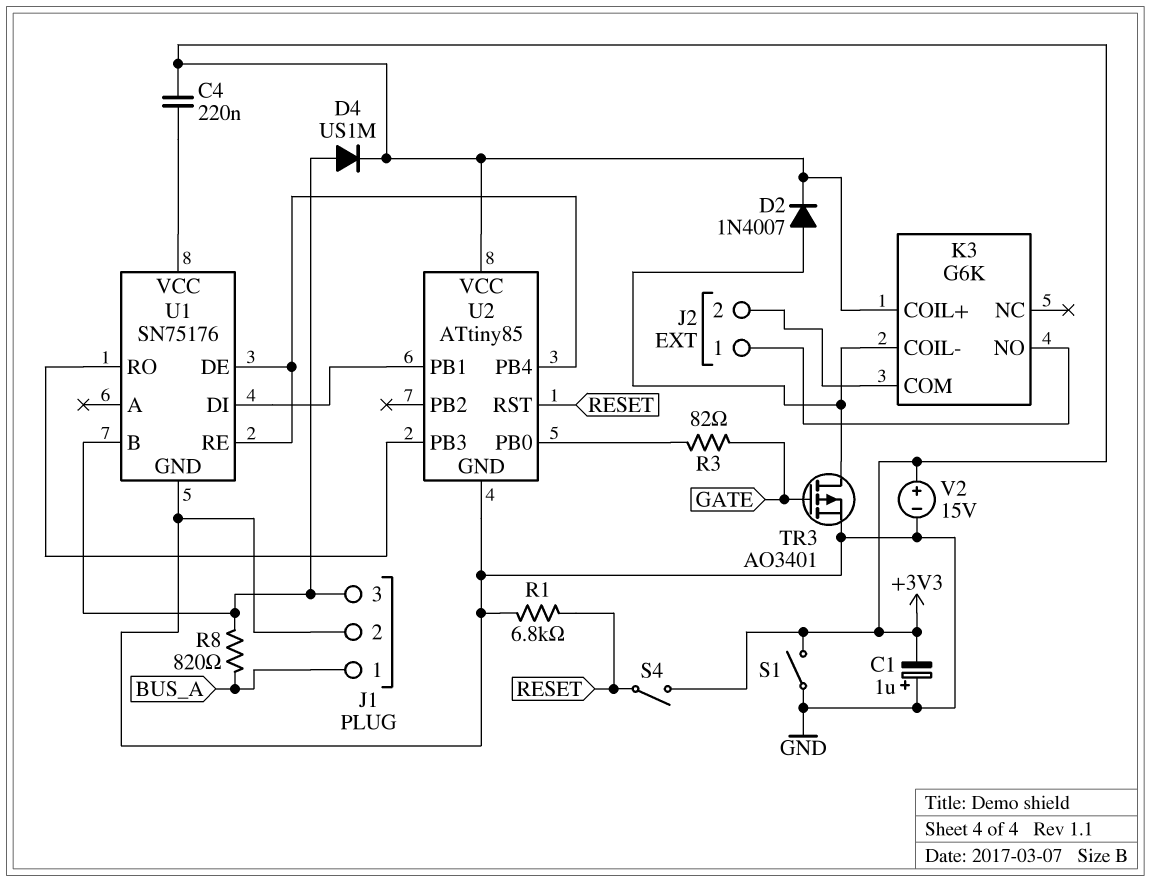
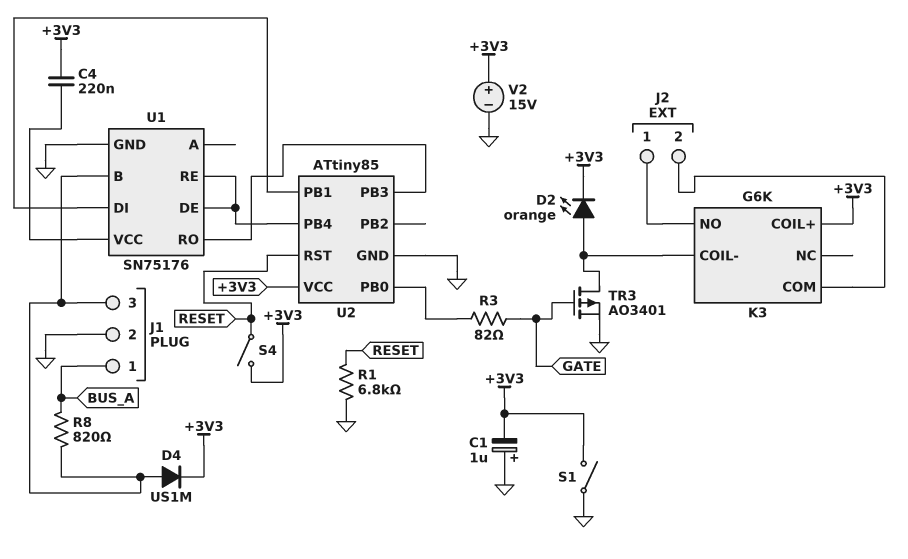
D2: diode 1N4007 (A K3/COIL-, K +3V3) -> LED orange (A K3/COIL-, K +3V3)

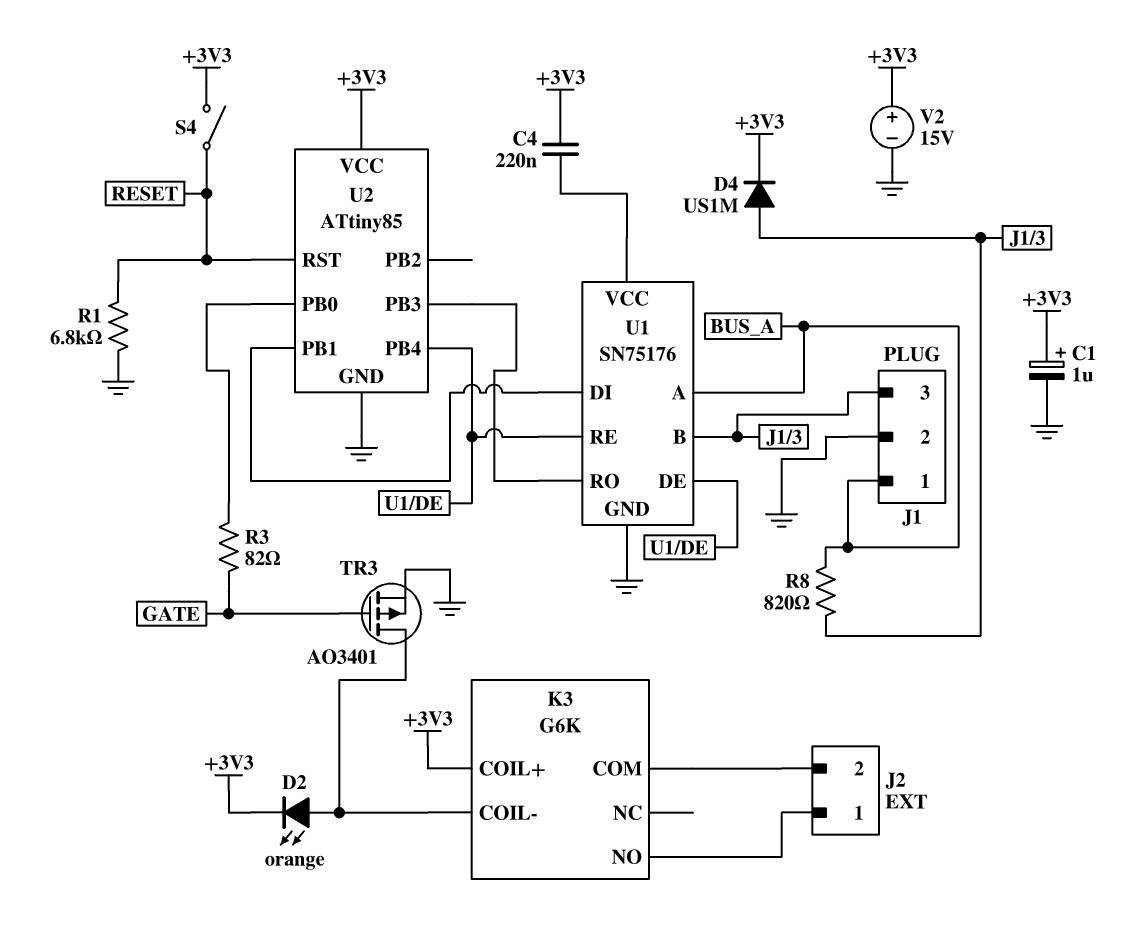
C1: 1uF (plus GND, minus +3V3) -> 1uF (plus +3V3, minus GND)
S1: switch (+3V3, GND) -> none
U1 pin A: none -> BUS_A

